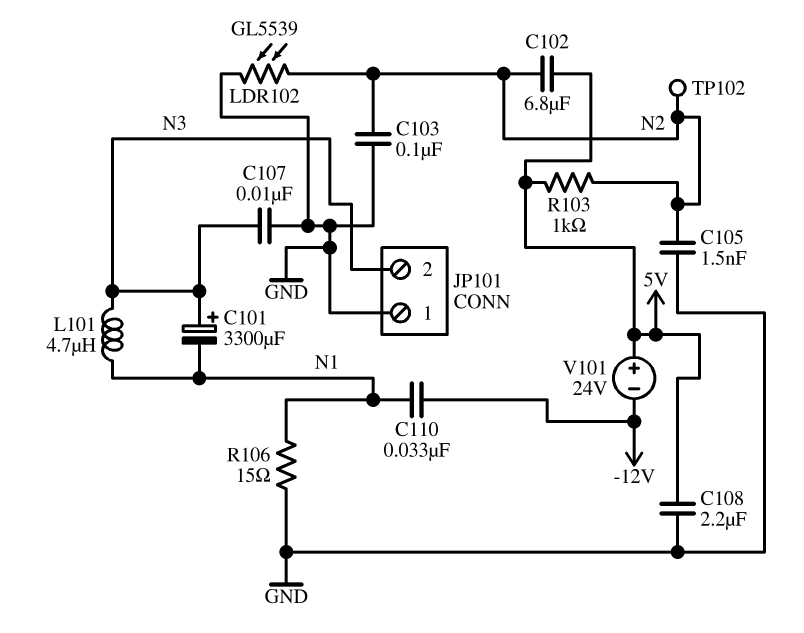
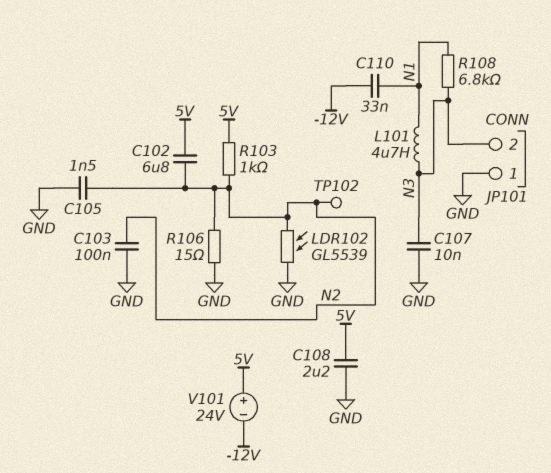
C101: 3300uF (plus N3, minus N1) -> none
R106: 15 (GND, N1) -> 15 (GND, N2)
R108: none -> 6.8k (N1, N3)

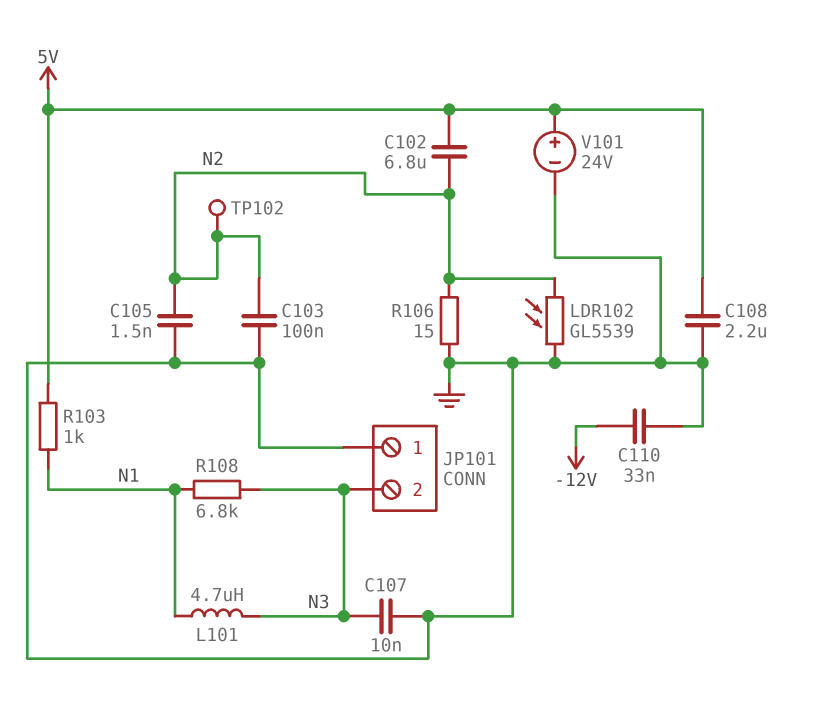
C110: 33nF (-12V, N1) -> 33nF (-12V, GND)
R103: 1k (5V, N2) -> 1k (5V, N1)
V101: 24V (plus 5V, minus -12V) -> 24V (plus 5V, minus GND)

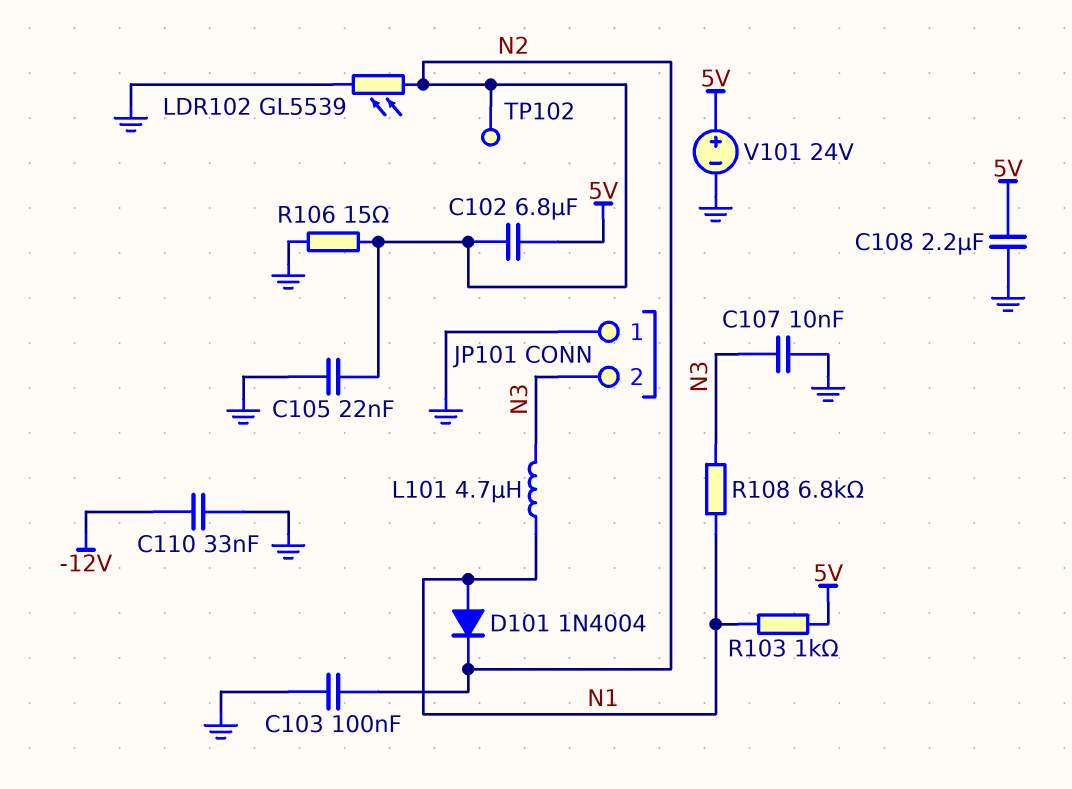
C105: 1.5nF (GND, N2) -> 22nF (GND, N2)
D101: none -> diode 1N4004 (A N1, K N2)

